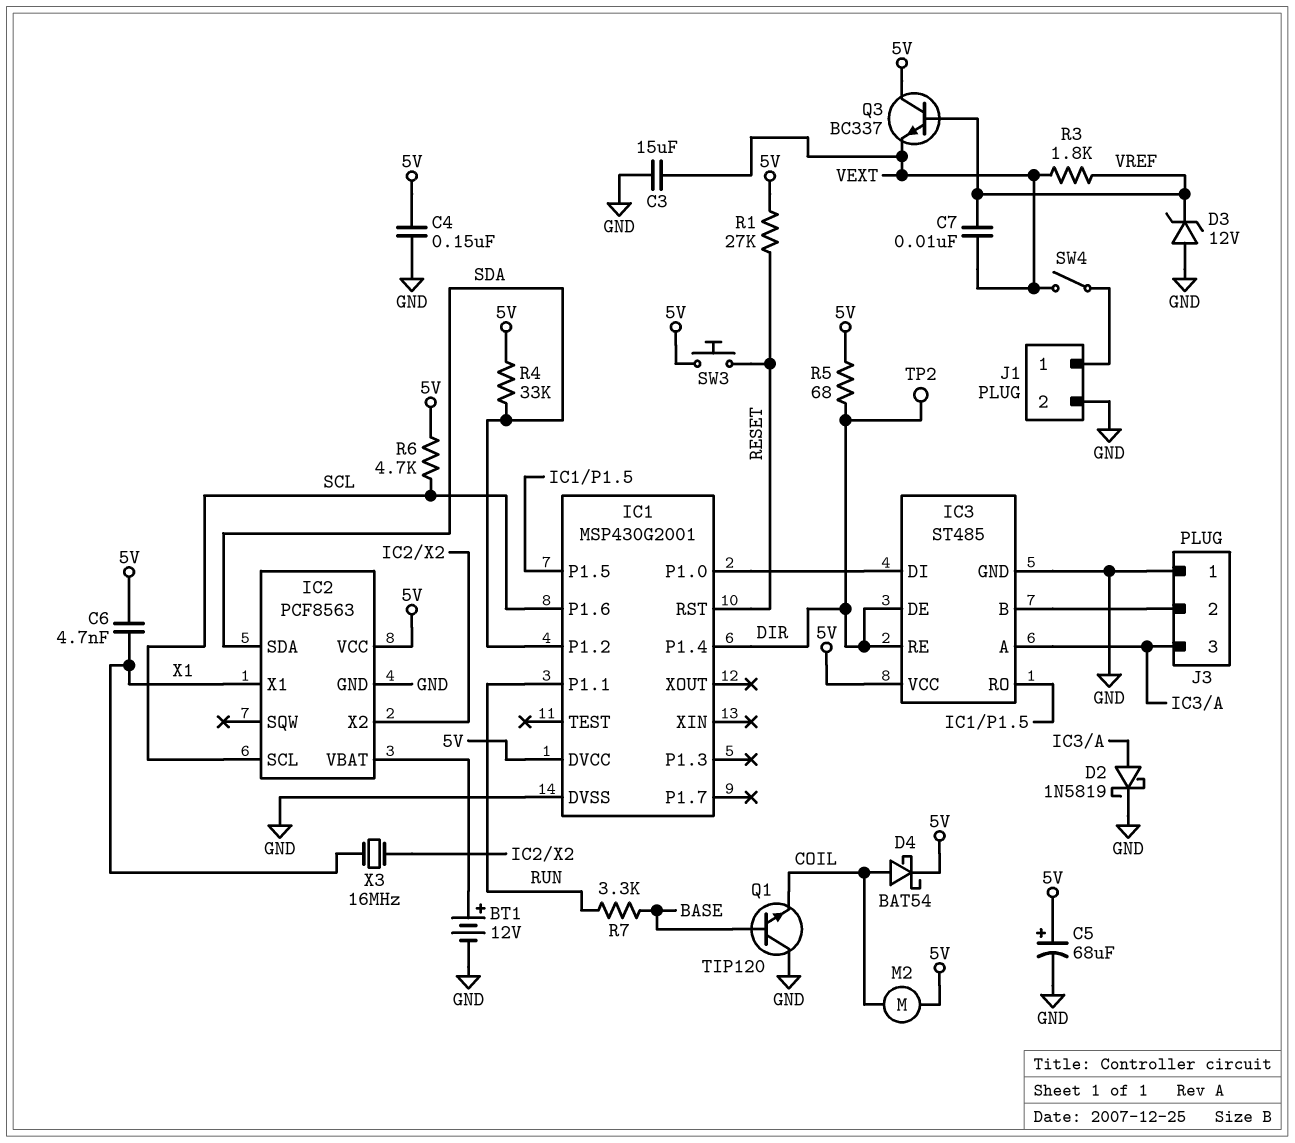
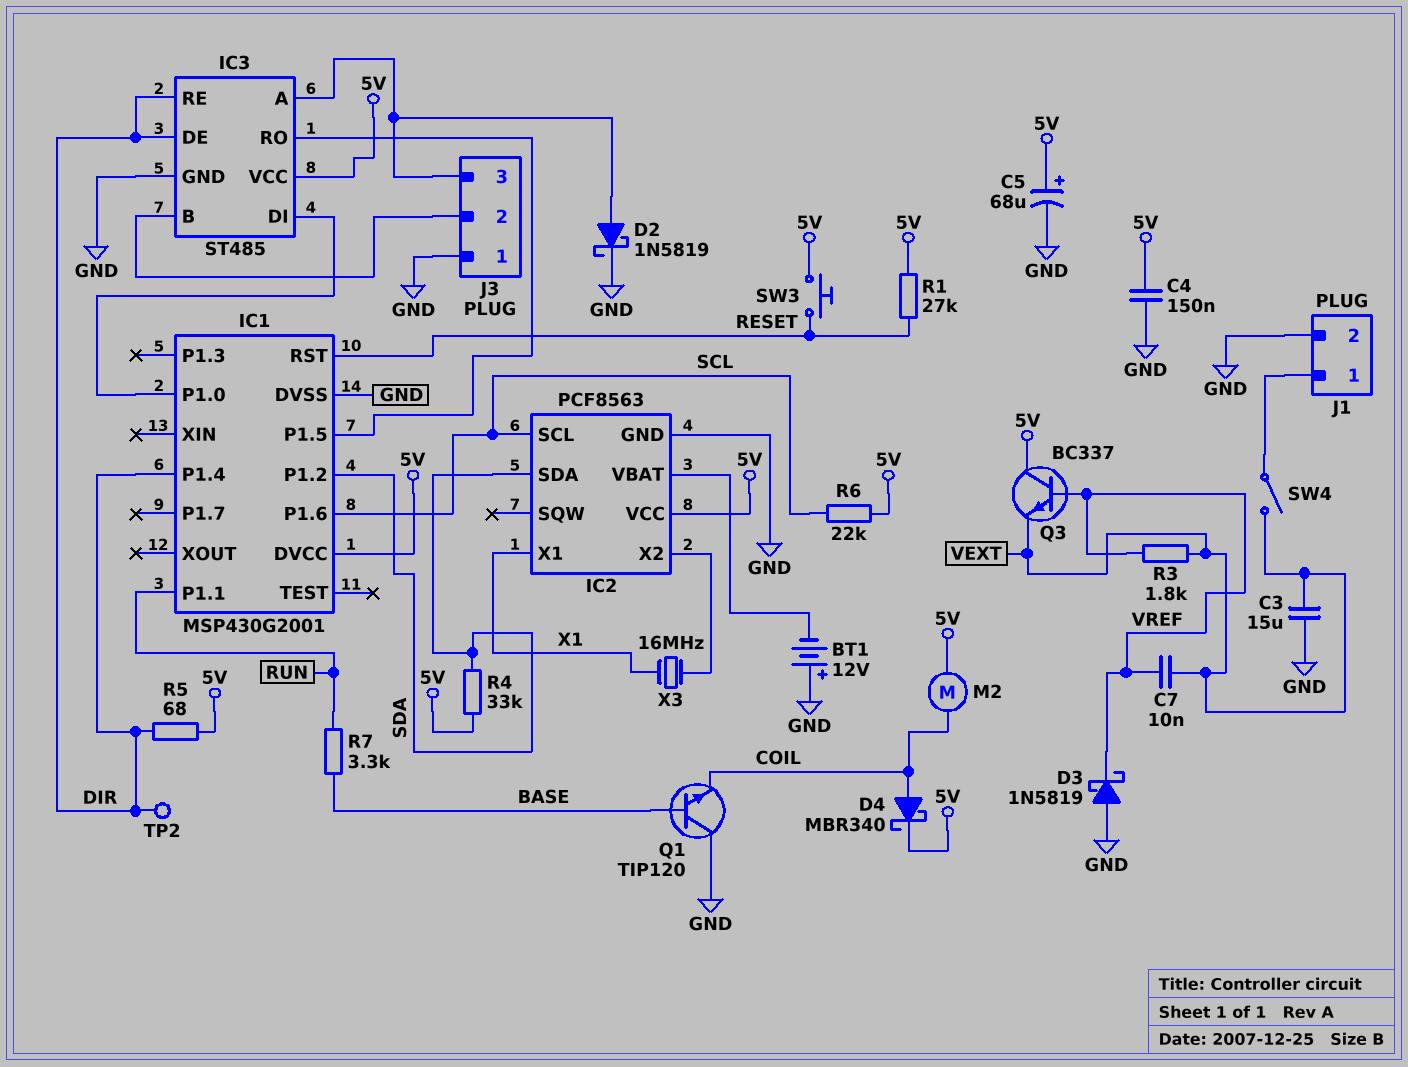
BT1: 12V (plus IC2/VBAT, minus GND) -> 12V (plus GND, minus IC2/VBAT)
C6: 4.7nF (5V, X1) -> none
D3: zener 12V (A GND, K VREF) -> schottky 1N5819 (A GND, K VREF)
D4: schottky BAT54 (A COIL, K 5V) -> schottky MBR340 (A COIL, K 5V)
R6: 4.7k (5V, SCL) -> 22k (5V, SCL)

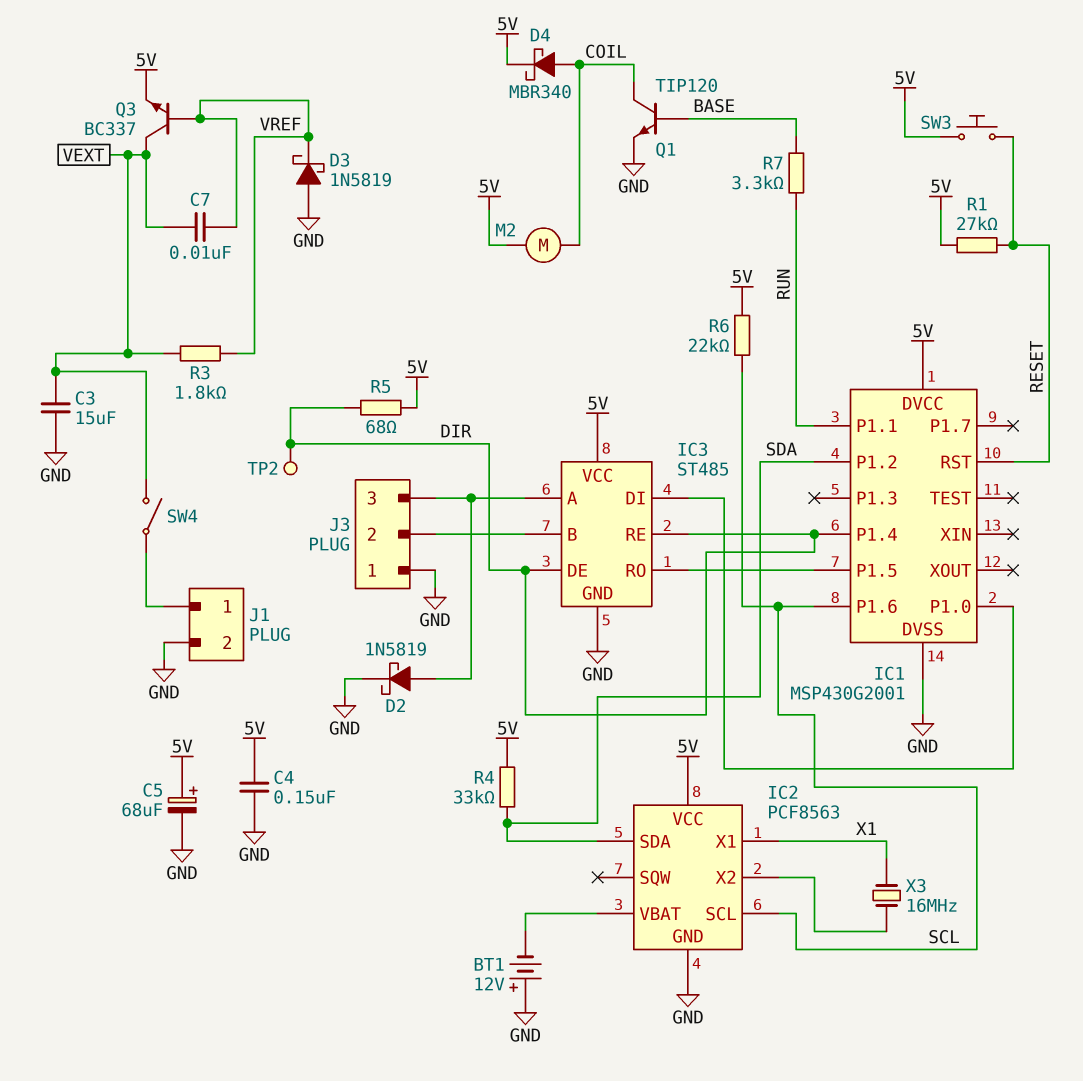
Q1: NPN TIP120 (B BASE, C GND, E COIL) -> NPN TIP120 (B BASE, C COIL, E GND)
Q3: NPN BC337 (B VREF, C 5V, E VEXT) -> NPN BC337 (B VREF, C VEXT, E 5V)

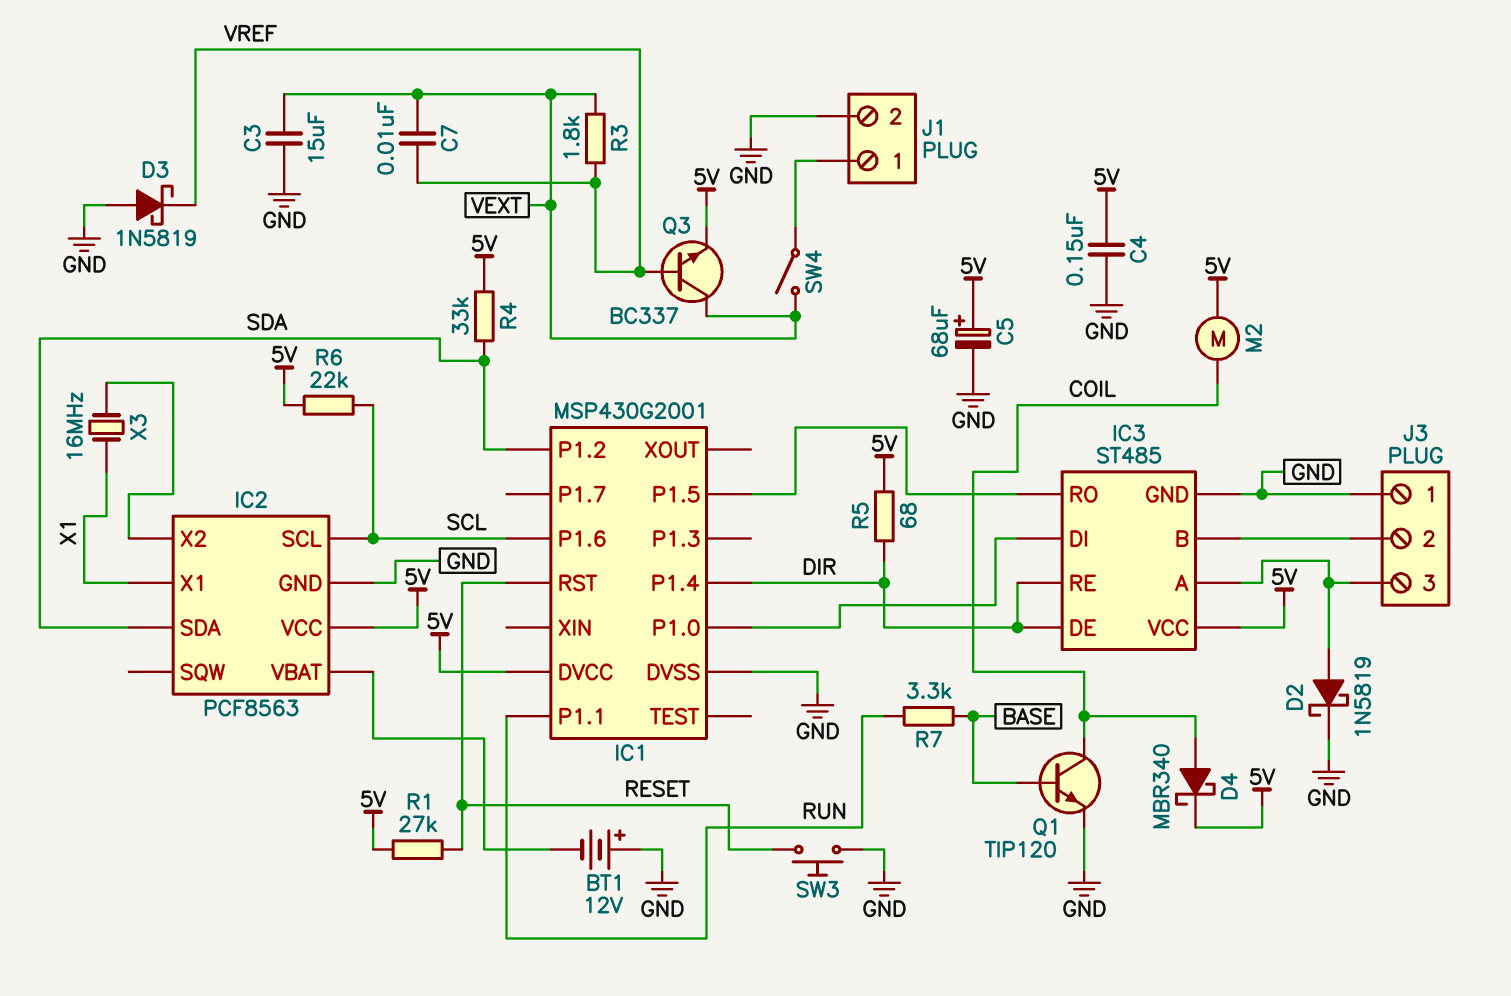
SW3: button (5V, RESET) -> button (GND, RESET)
TP2: test point (DIR) -> none

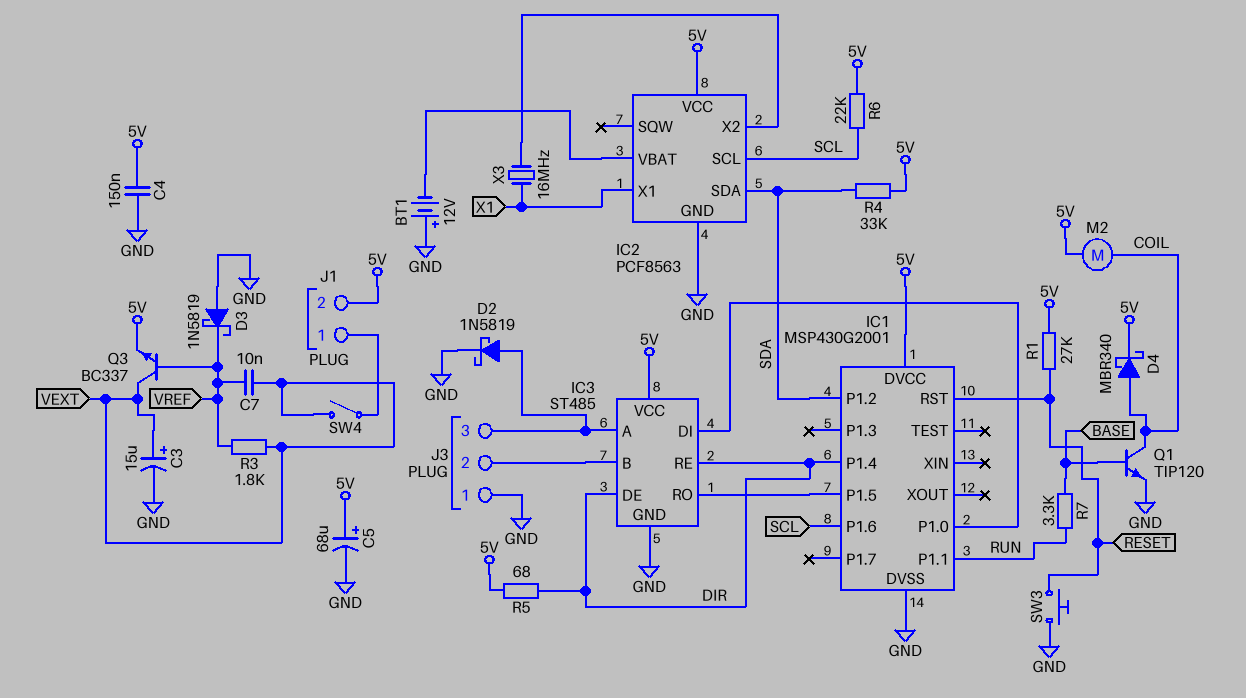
C3: 15uF (GND, VEXT) -> 15uF (plus VEXT, minus GND)
J1 pin 2: GND -> 5V

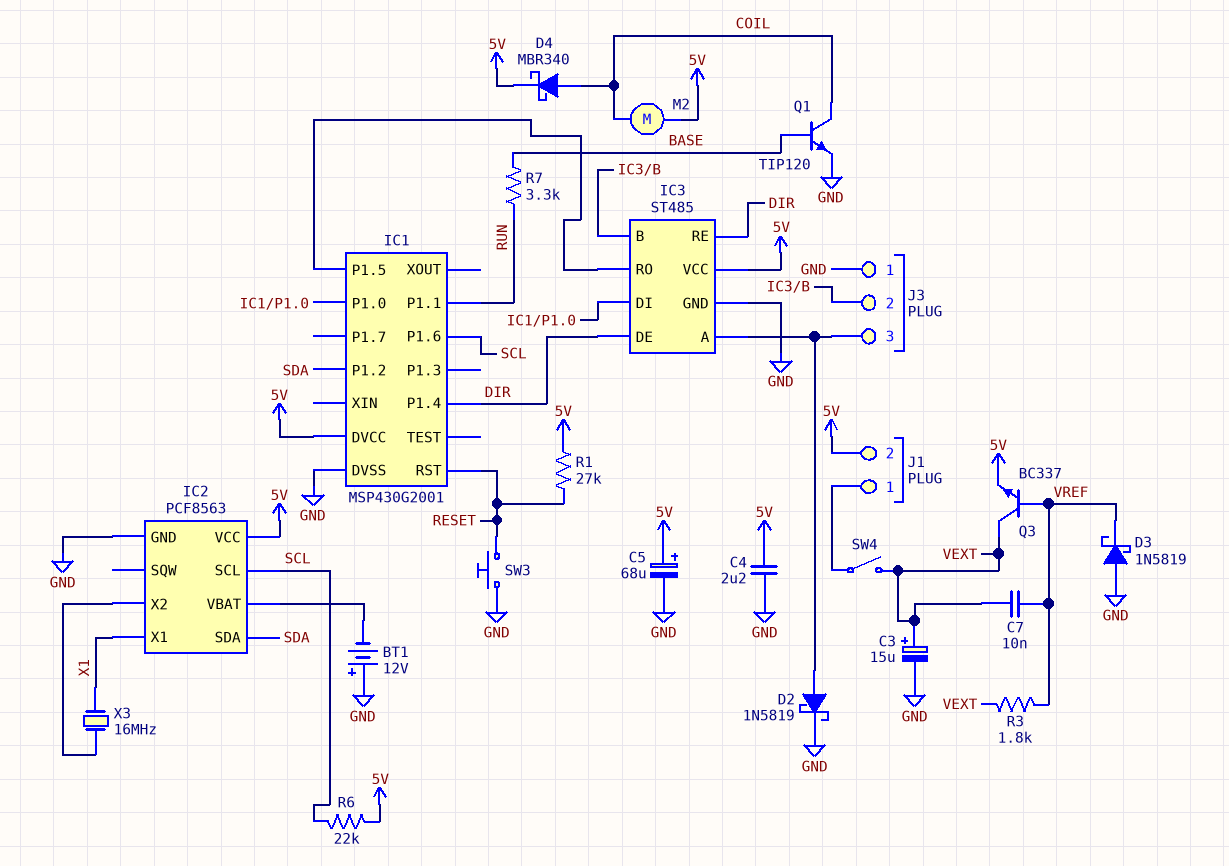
C4: 150nF (5V, GND) -> 2.2uF (5V, GND)
R4: 33k (5V, SDA) -> none
R5: 68 (5V, DIR) -> none

